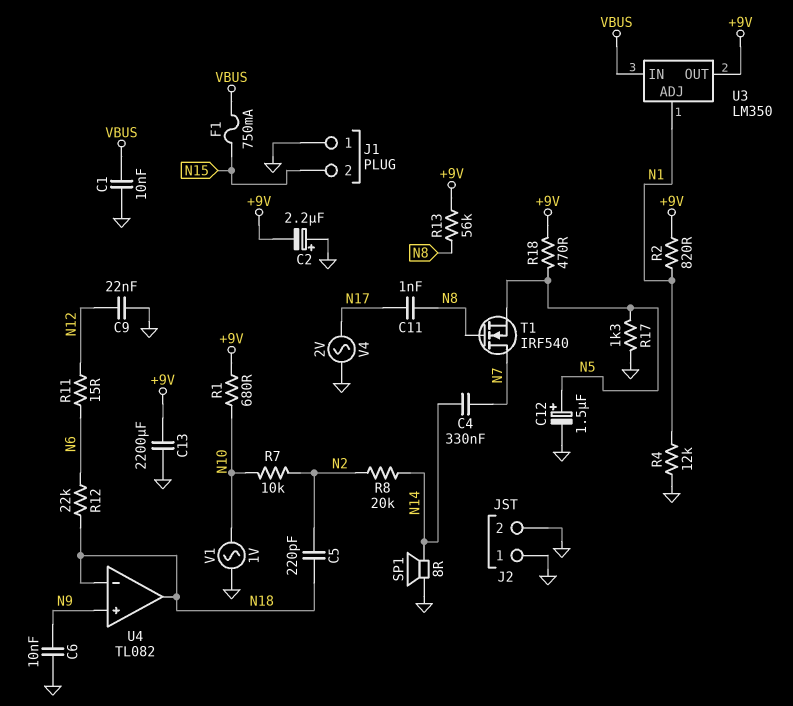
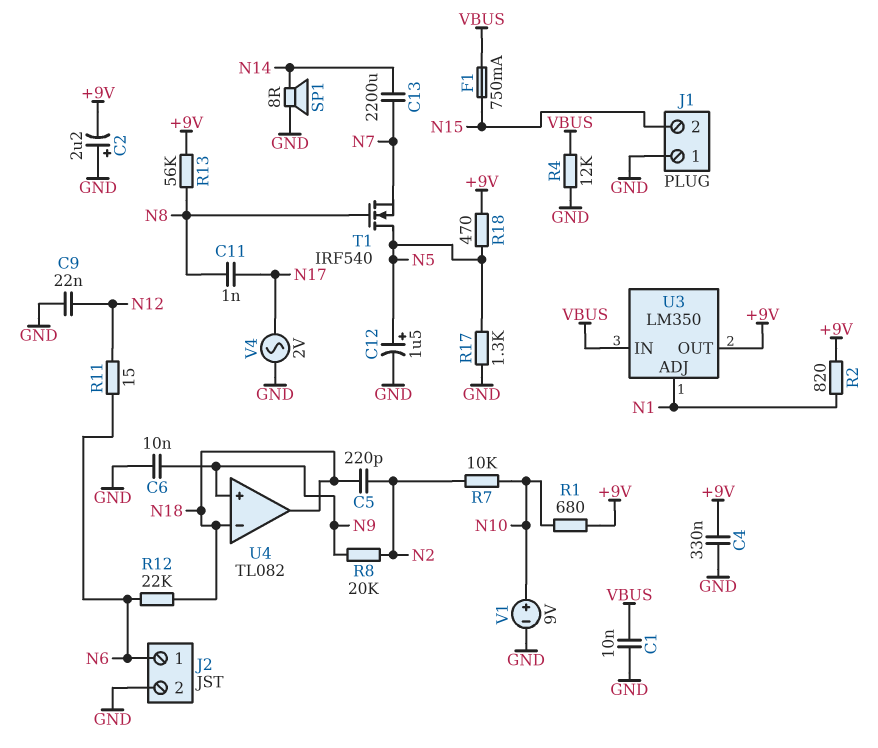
C4: 330nF (N7, N14) -> 330nF (+9V, GND)
C13: 2200uF (+9V, GND) -> 2200uF (N7, N14)
J2 pin 1: GND -> N6
R4: 12k (GND, N1) -> 12k (GND, VBUS)
R8: 20k (N2, N14) -> 20k (N2, N9)
T1: NMOS IRF540 (G N8, D N7, S N5) -> NMOS IRF540 (G N8, D N5, S N7)
V1: AC 1V (GND, N10) -> 9V (plus N10, minus GND)

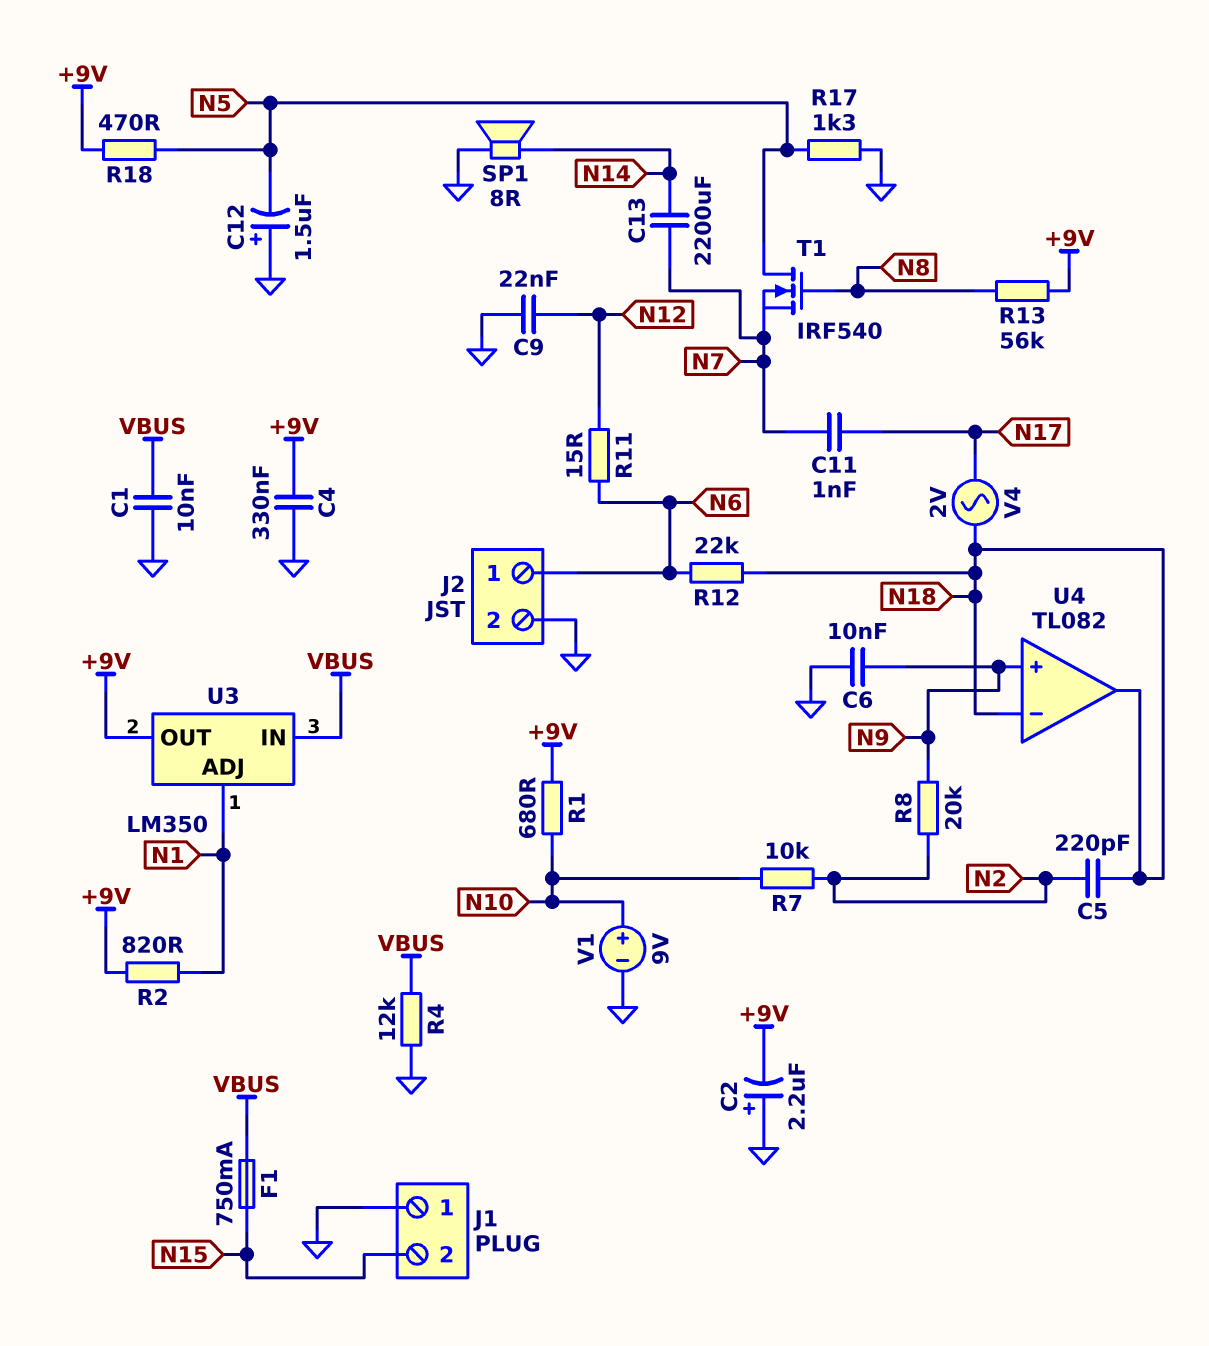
C11: 1nF (N8, N17) -> 1nF (N7, N17)
C12: 1.5uF (plus N5, minus GND) -> 1.5uF (plus GND, minus N5)
V4: AC 2V (GND, N17) -> AC 2V (N17, N18)

